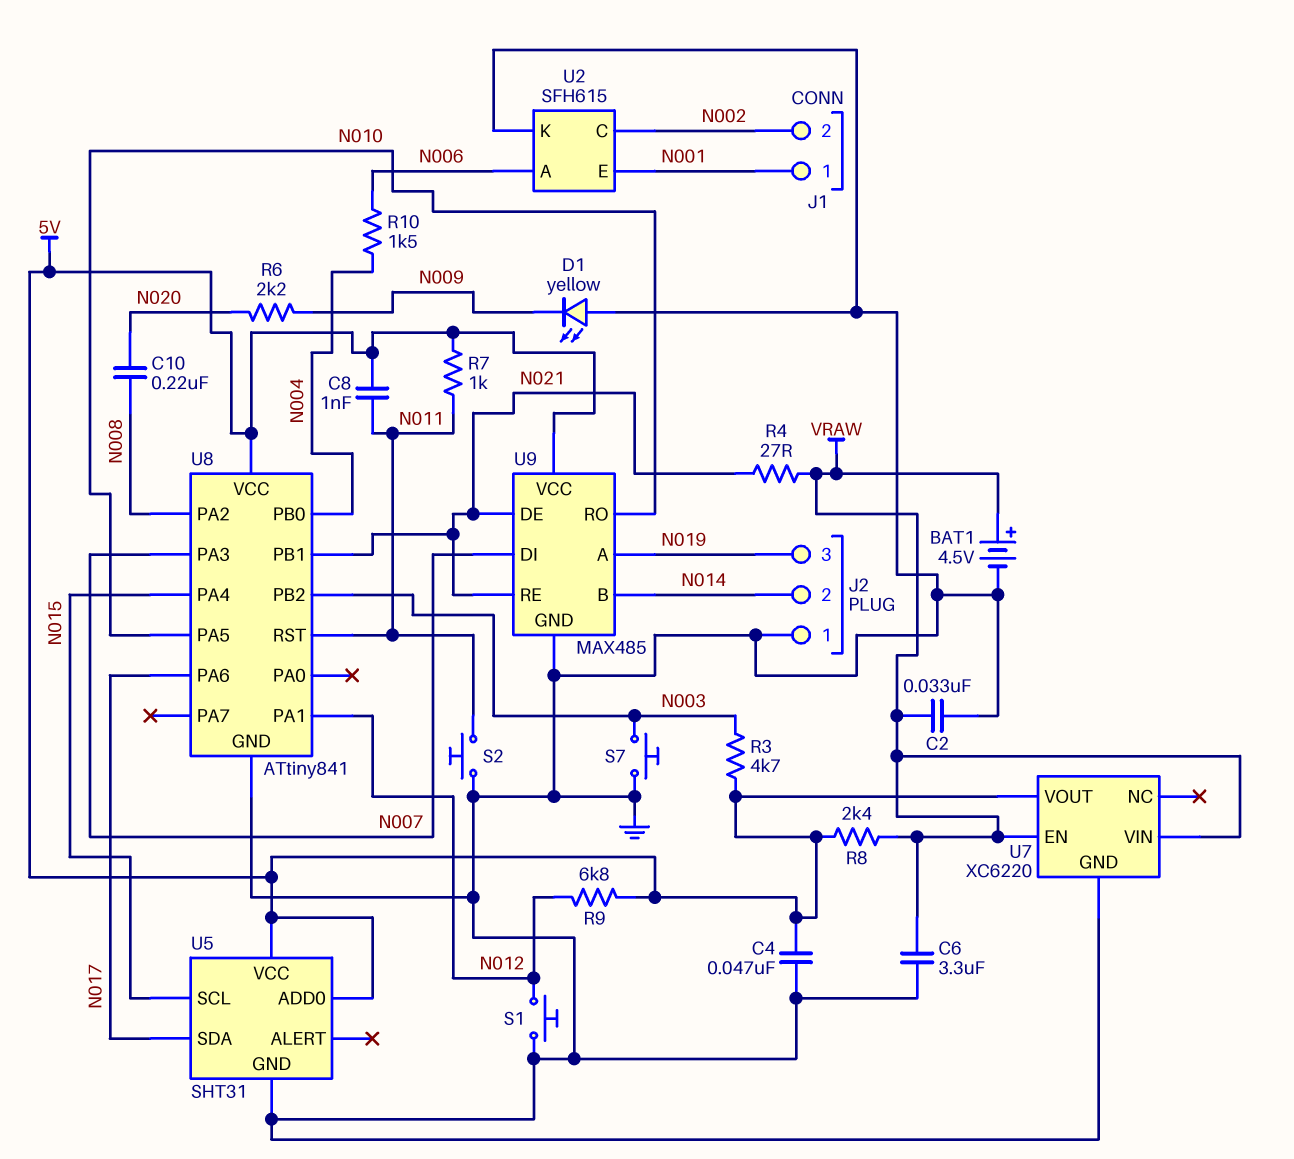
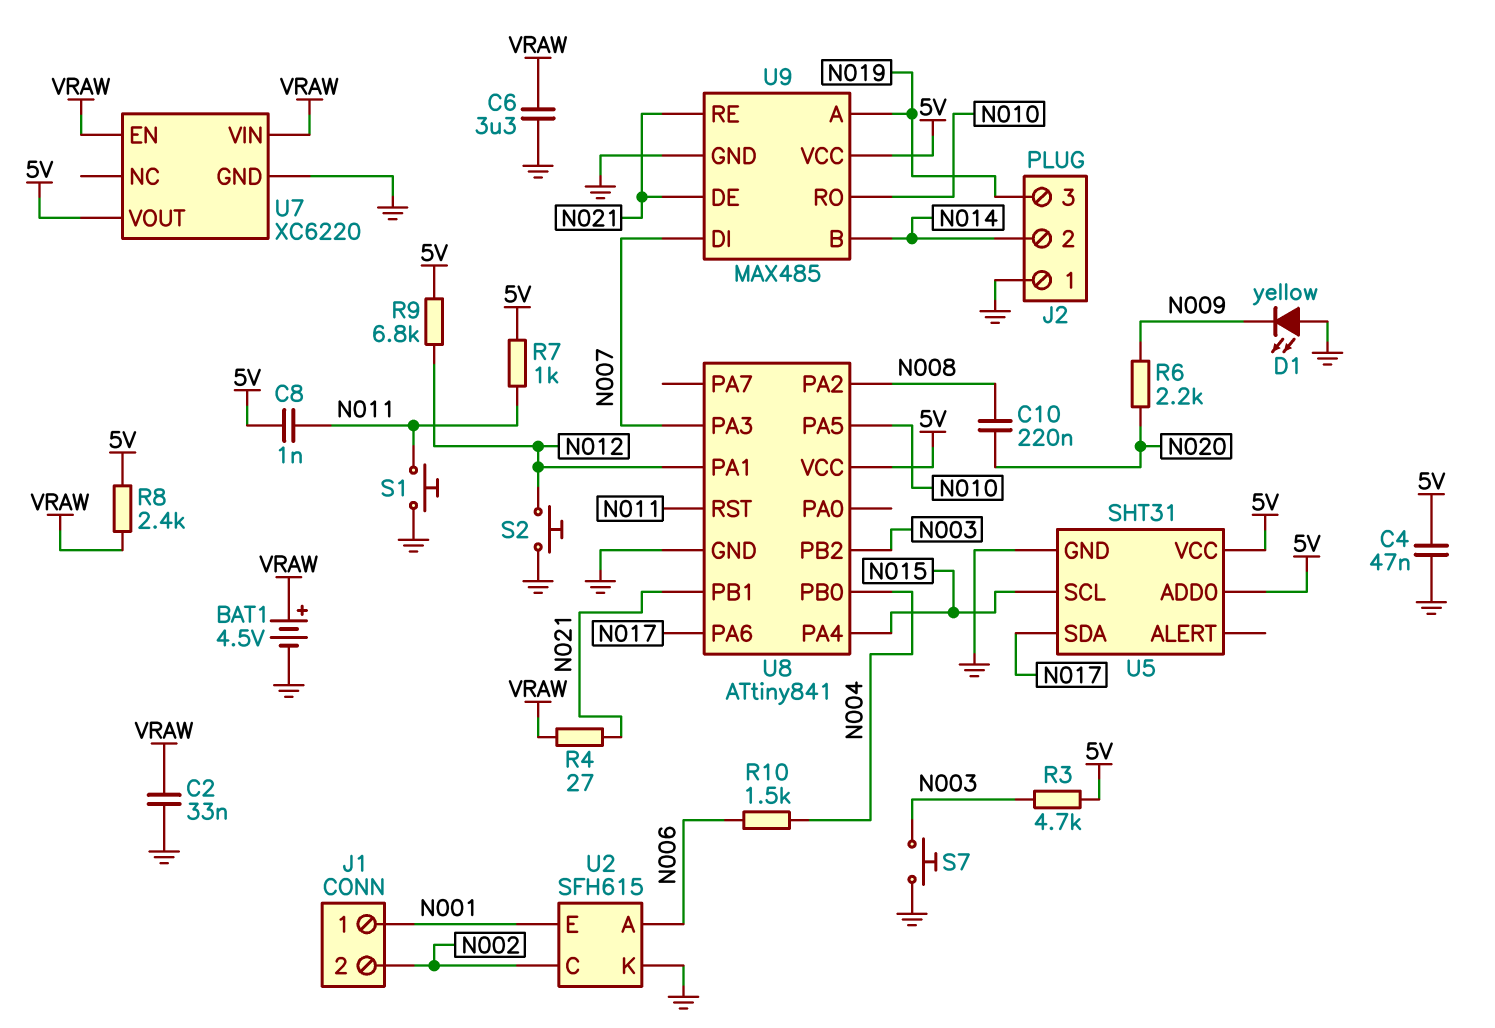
S1: button (GND, N012) -> button (GND, N011)
S2: button (GND, N011) -> button (GND, N012)

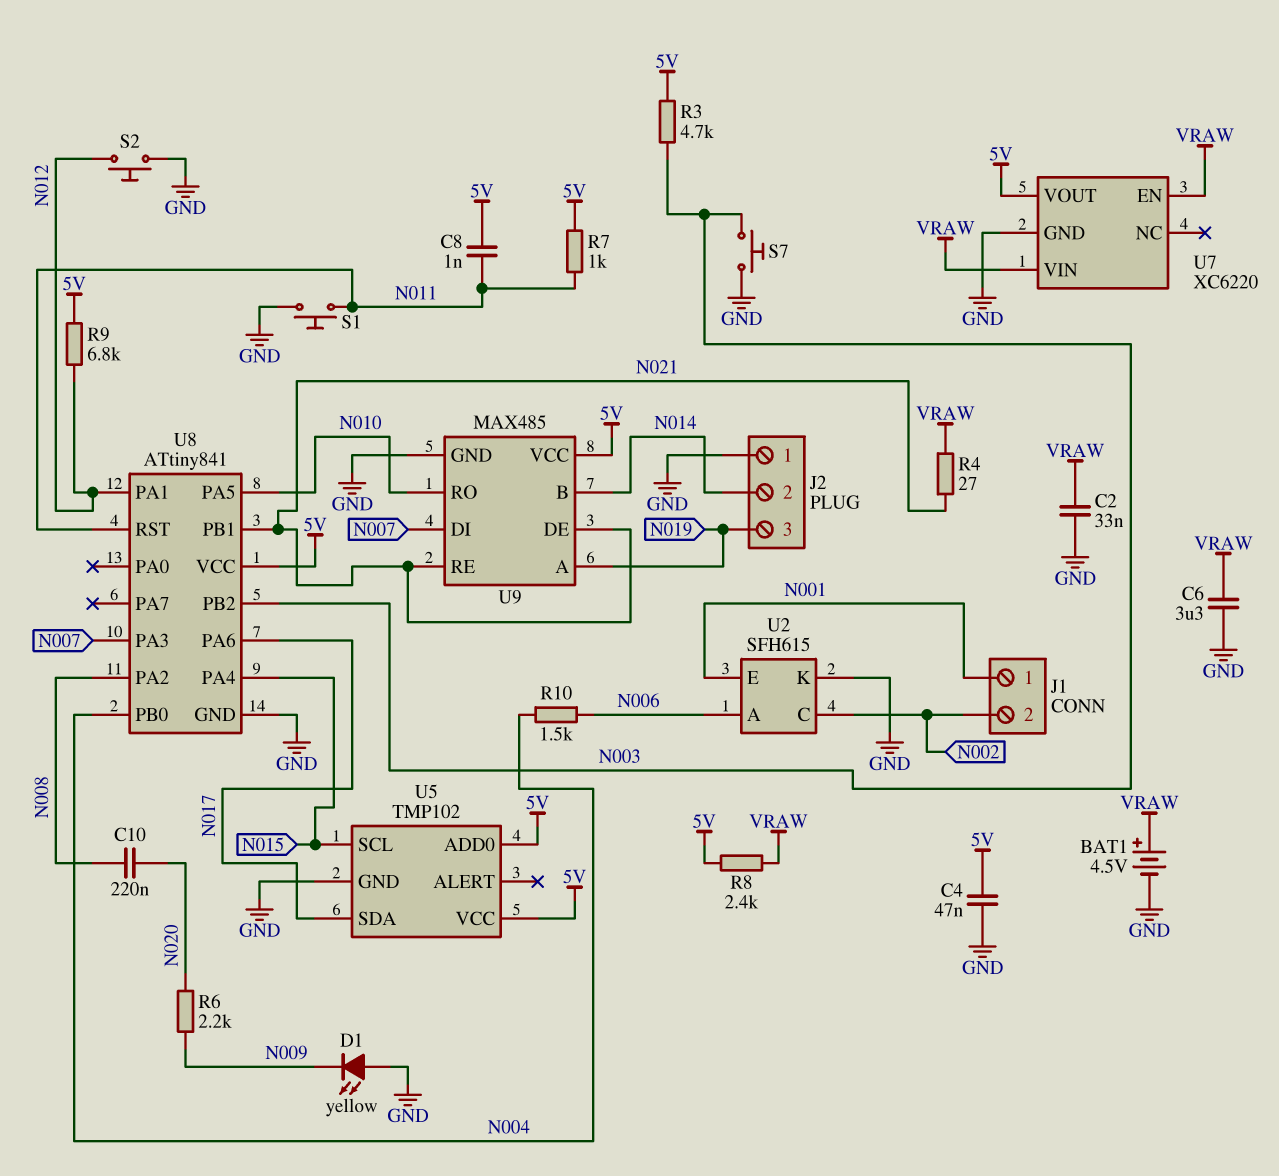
U5: SHT31 -> TMP102

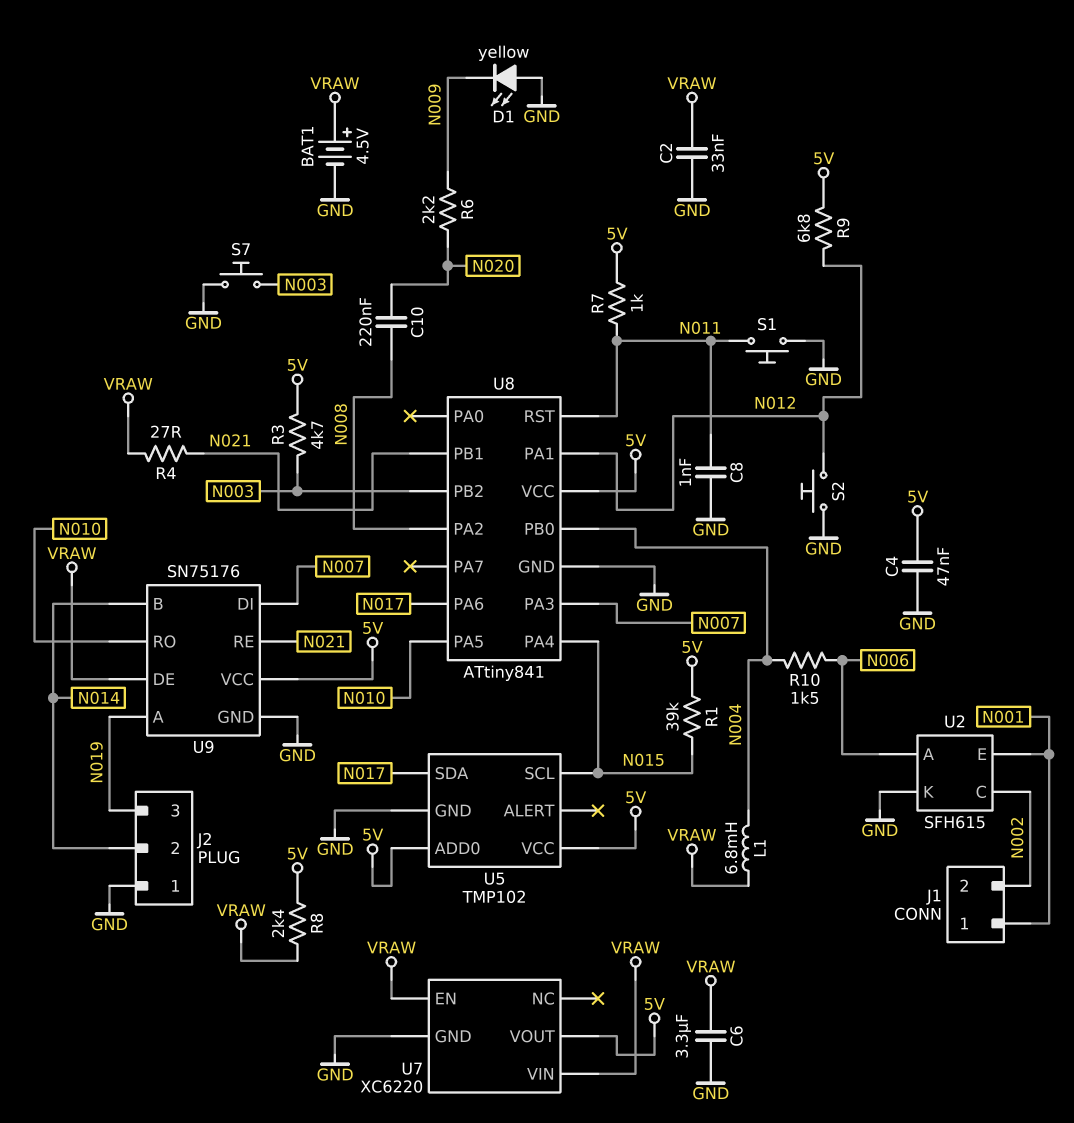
C8: 1nF (5V, N011) -> 1nF (GND, N011)
L1: none -> 6.8mH (N004, VRAW)
R1: none -> 39k (5V, N015)
U9: MAX485 -> SN75176
U9 pin DE: N021 -> VRAW

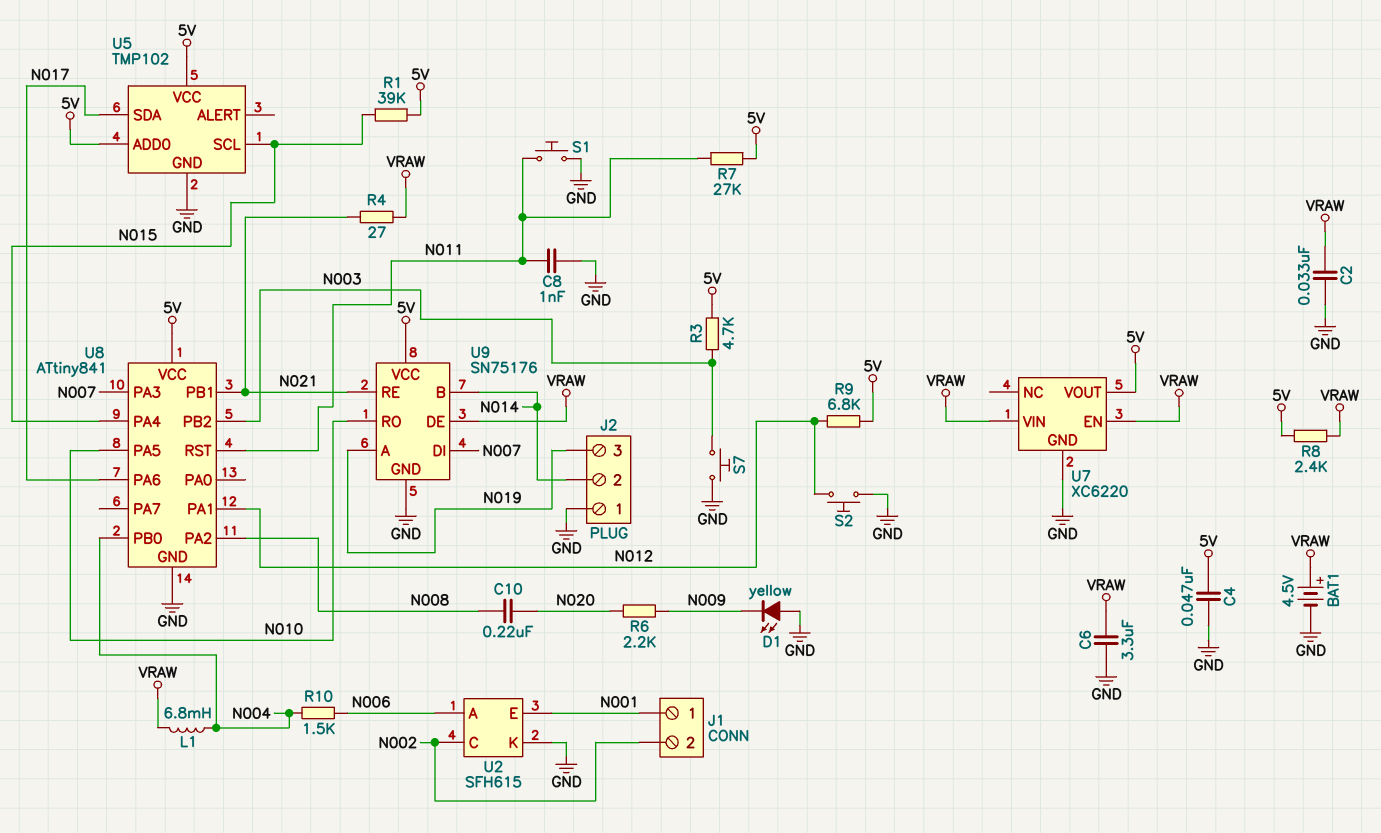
R7: 1k (5V, N011) -> 27k (5V, N011)

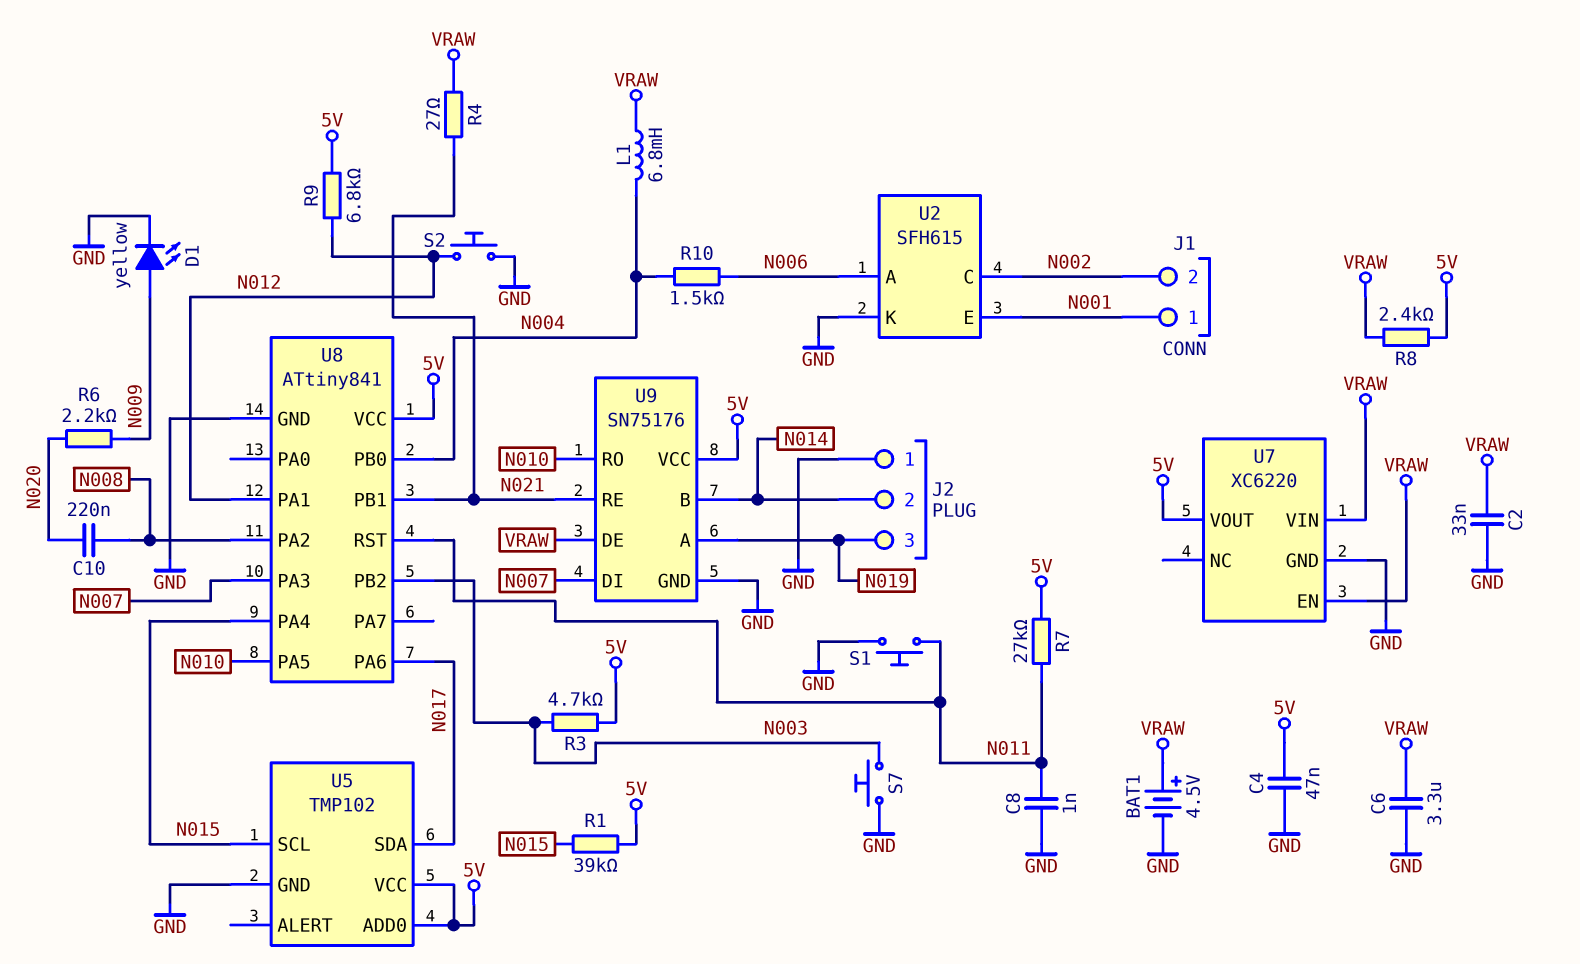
D1: LED yellow (A GND, K N009) -> LED yellow (A N009, K GND)

